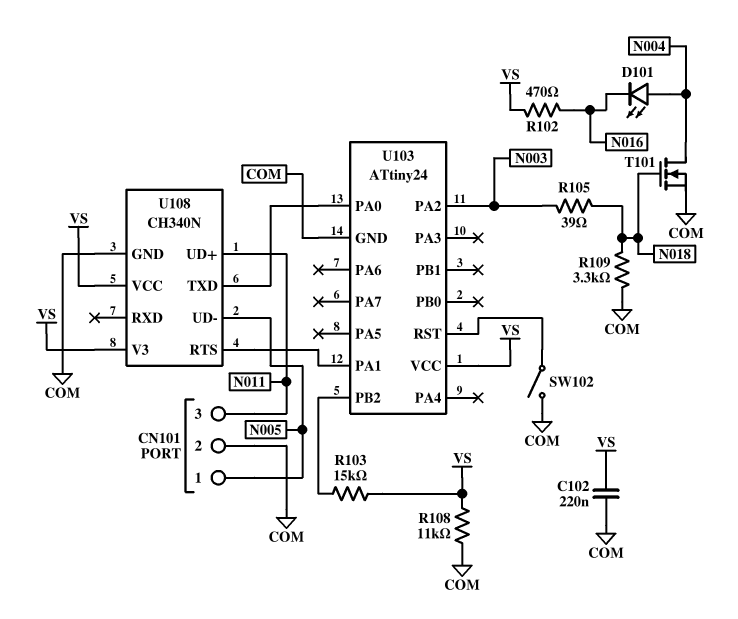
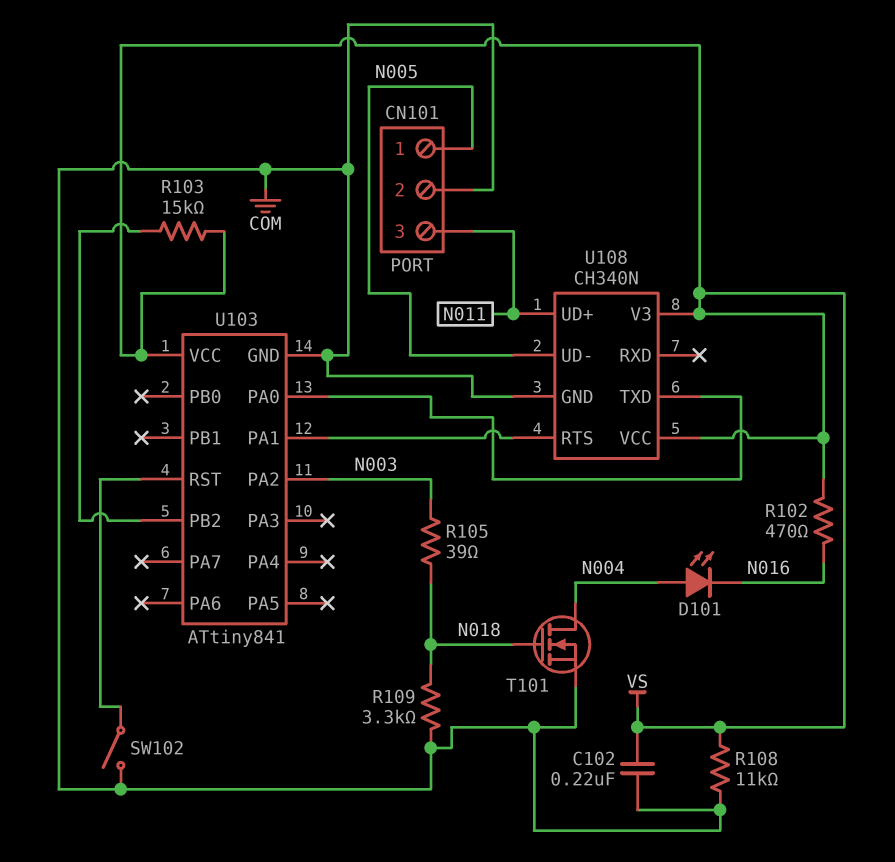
U103: ATtiny24 -> ATtiny841

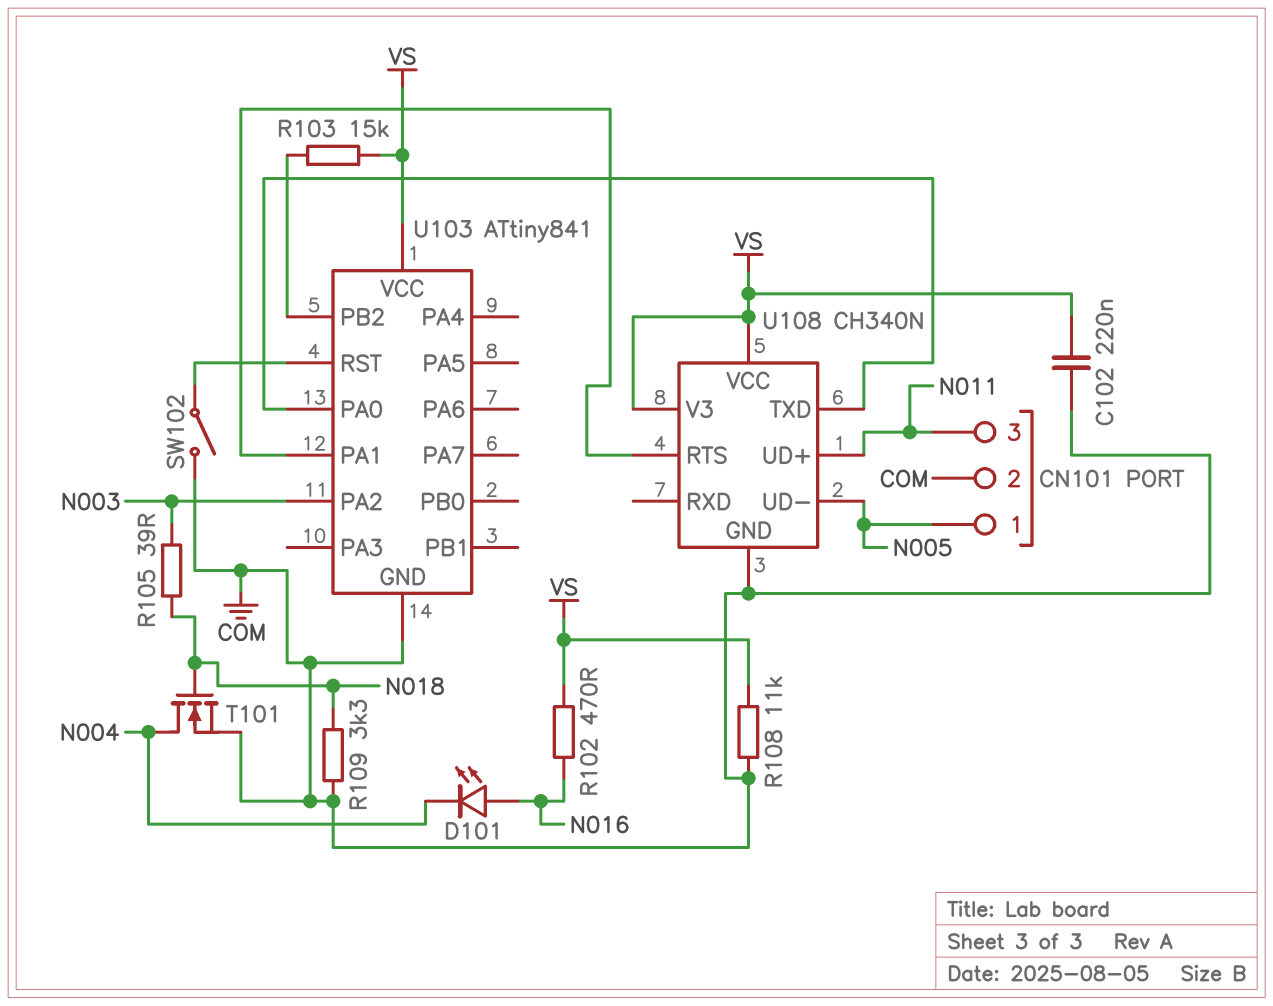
D101: LED (A N004, K N016) -> LED (A N016, K N004)

